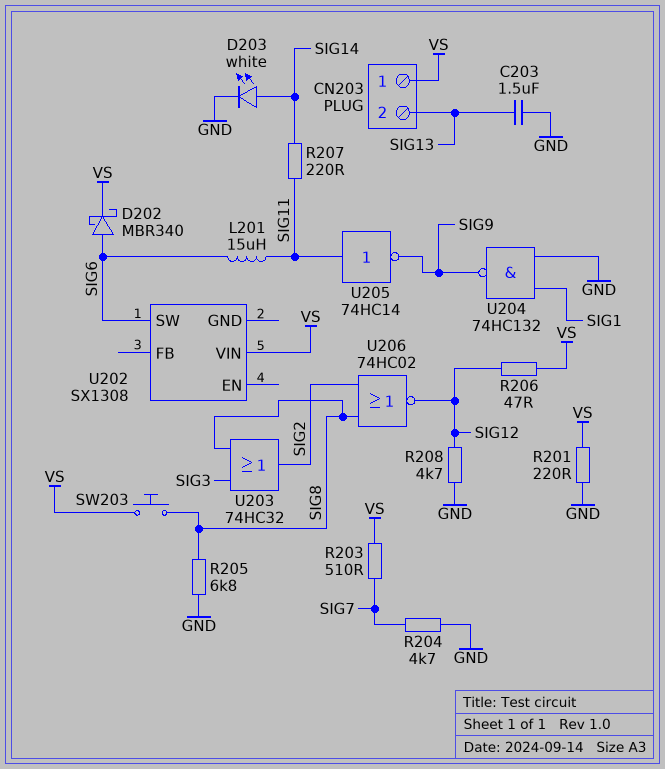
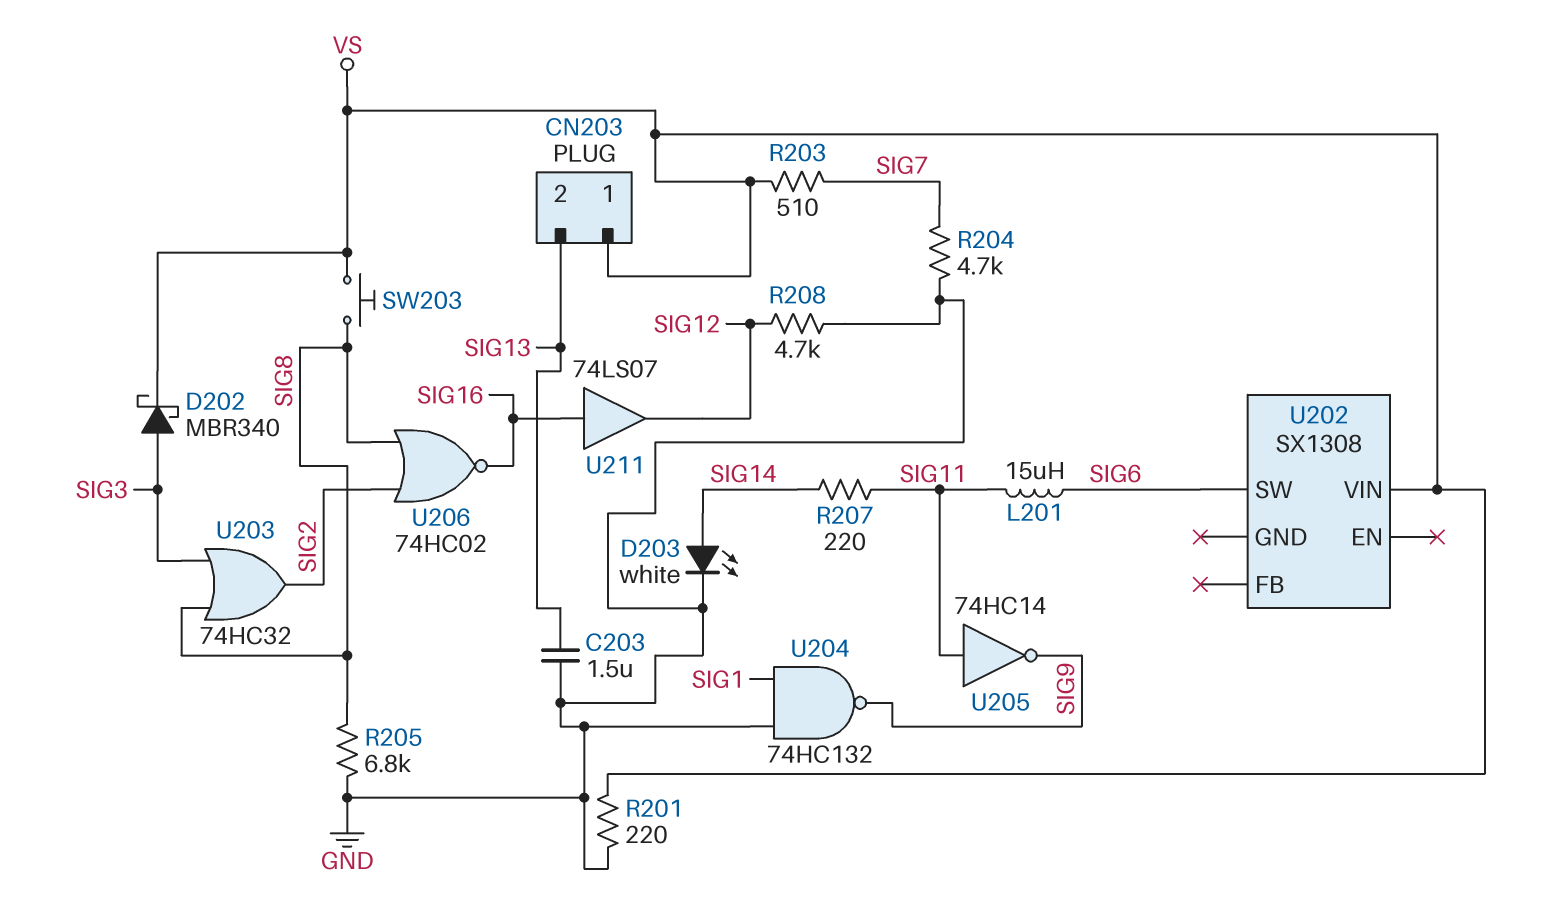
D202: schottky MBR340 (A SIG6, K VS) -> schottky MBR340 (A SIG3, K VS)
R206: 47 (SIG12, VS) -> none
U206: NOR 74HC02 (in SIG2, in SIG8, out SIG12) -> NOR 74HC02 (in SIG2, in SIG8, out SIG16)
U211: none -> buffer 74LS07 (in SIG16, out SIG12)

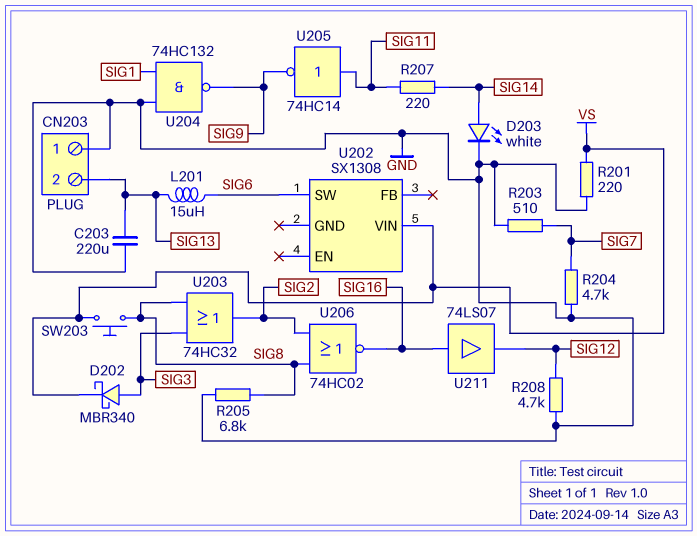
C203: 1.5uF (GND, SIG13) -> 220uF (GND, SIG13)
CN203 pin 1: VS -> GND
L201: 15uH (SIG6, SIG11) -> 15uH (SIG6, SIG13)
R203: 510 (SIG7, VS) -> 510 (GND, SIG7)

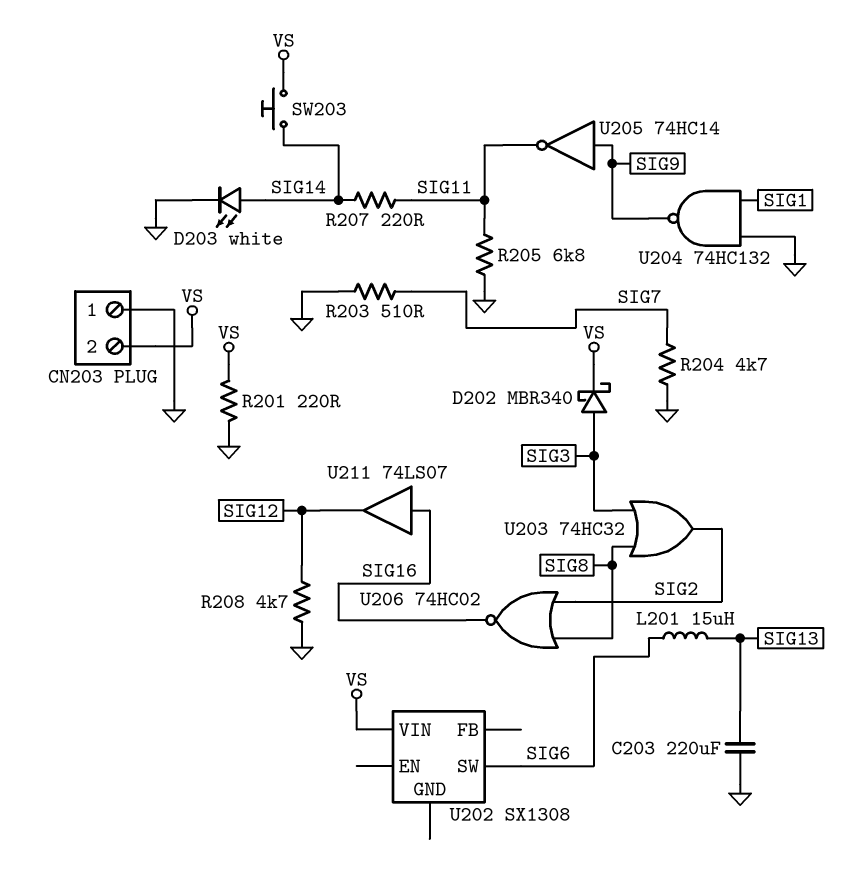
CN203 pin 2: SIG13 -> VS
R205: 6.8k (GND, SIG8) -> 6.8k (GND, SIG11)
SW203: button (SIG8, VS) -> button (SIG14, VS)
U205: NOT 74HC14 (in SIG11, out SIG9) -> NOT 74HC14 (in SIG9, out SIG11)

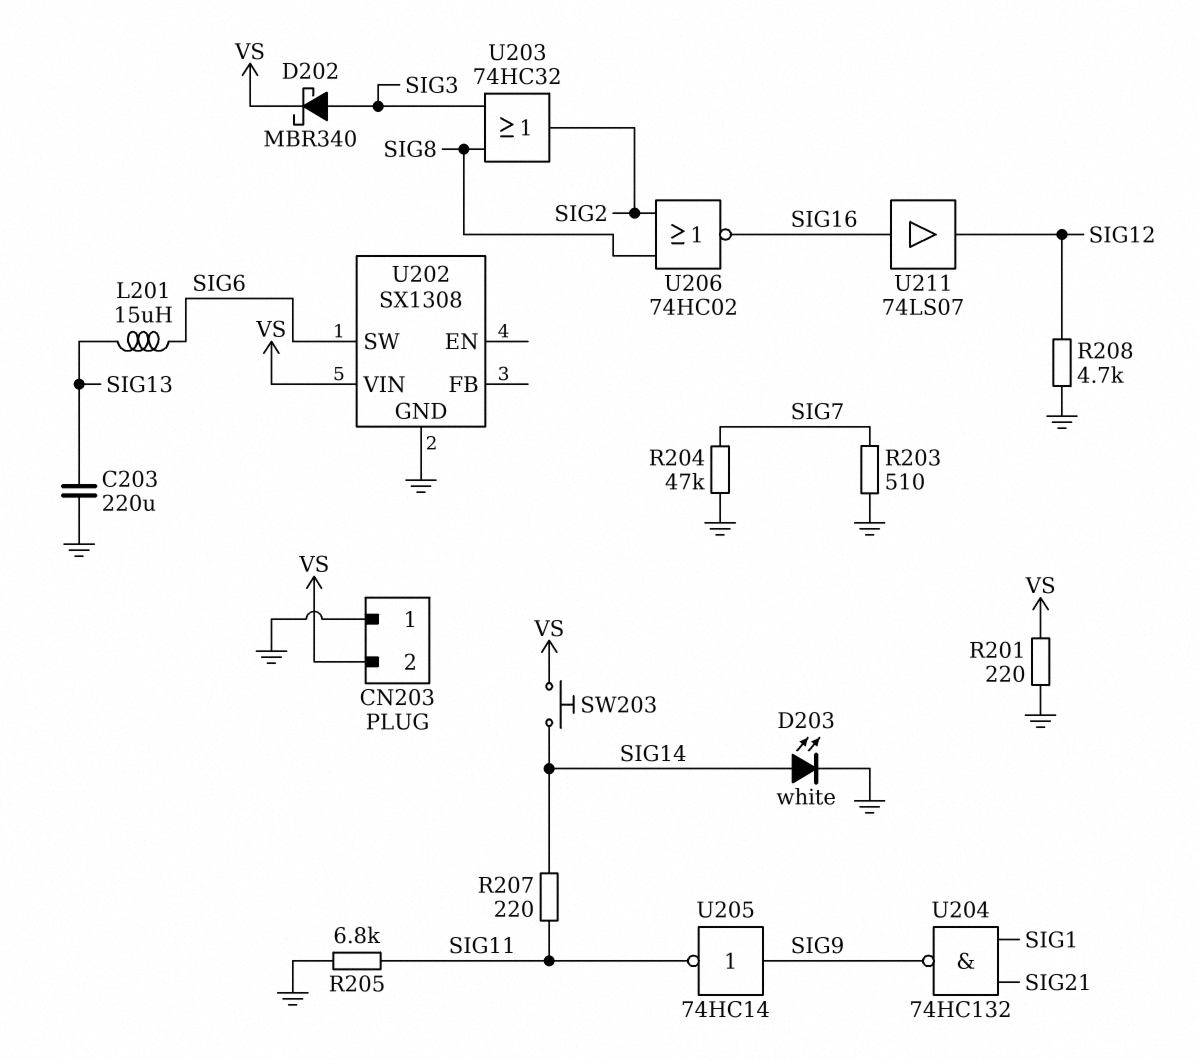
R204: 4.7k (GND, SIG7) -> 47k (GND, SIG7)
U202 pin GND: none -> GND
U204: NAND 74HC132 (in GND, in SIG1, out SIG9) -> NAND 74HC132 (in SIG1, in SIG21, out SIG9)

